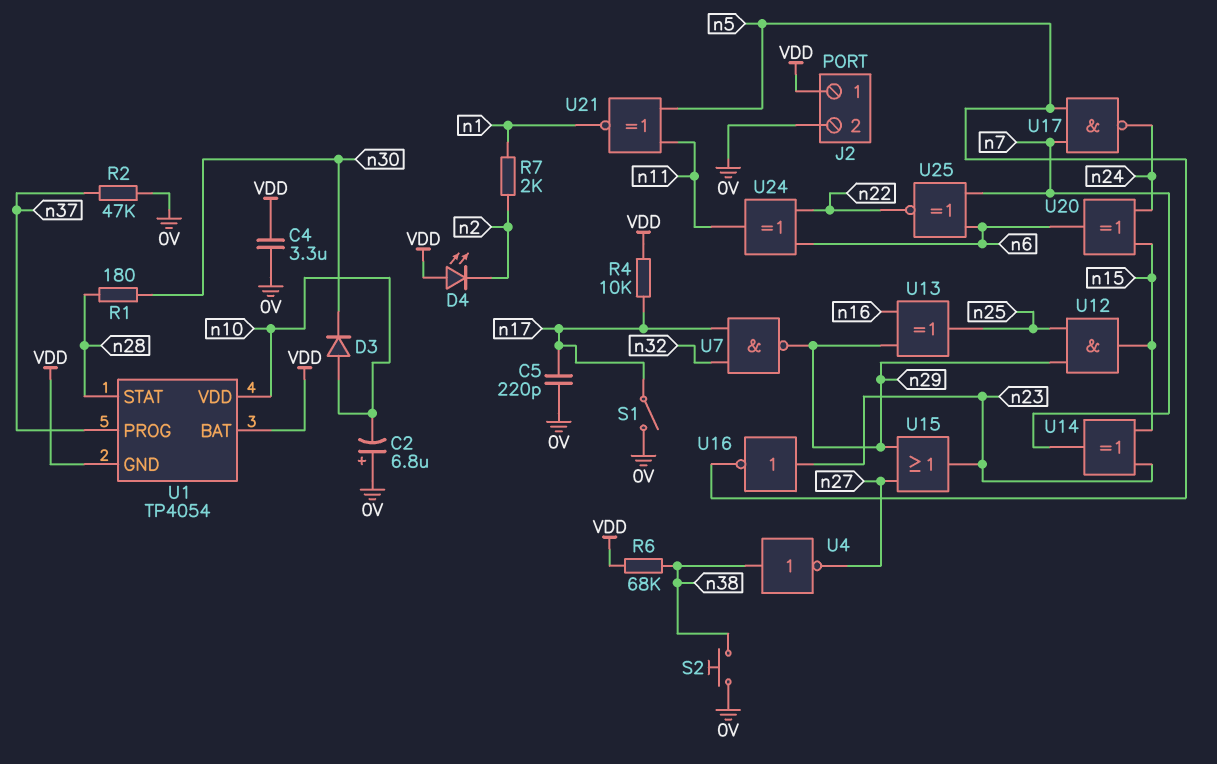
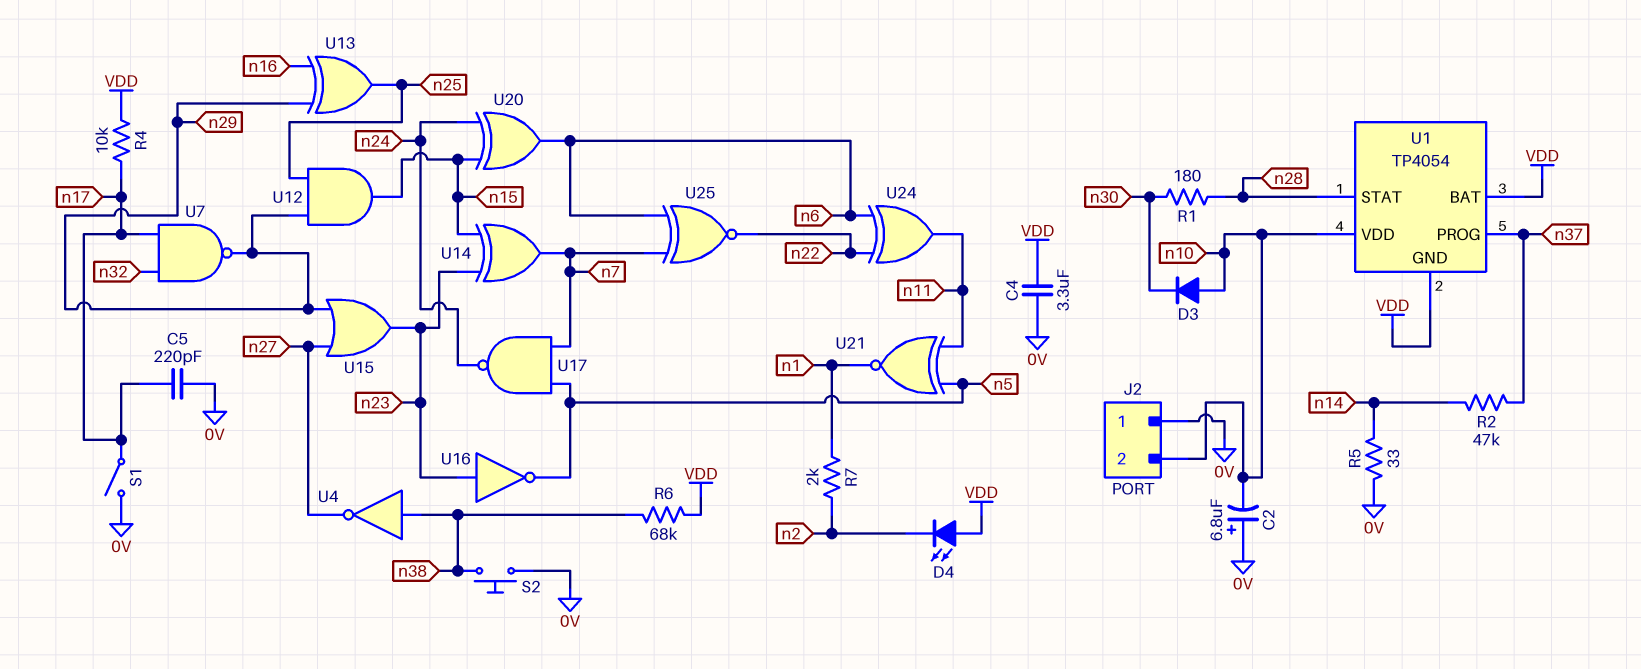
J2 pin 1: VDD -> 0V
J2 pin 2: 0V -> n10
R2: 47k (0V, n37) -> 47k (n14, n37)
R5: none -> 33 (0V, n14)

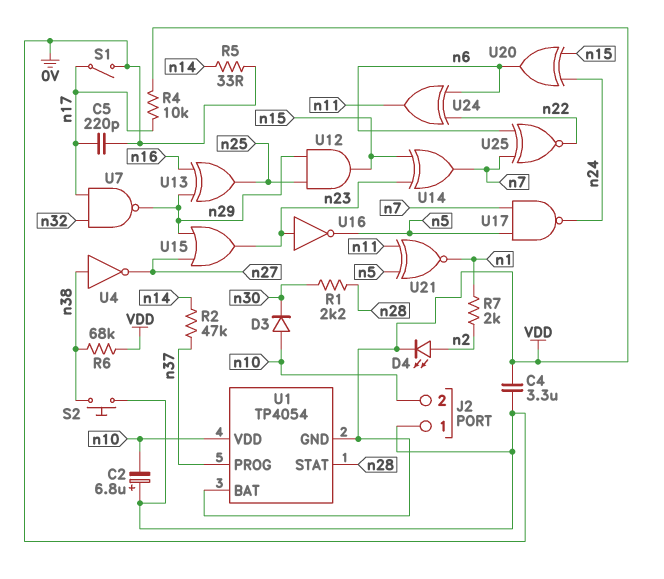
D4: LED (A VDD, K n2) -> LED (A n2, K VDD)
R1: 180 (n28, n30) -> 2.2k (n28, n30)

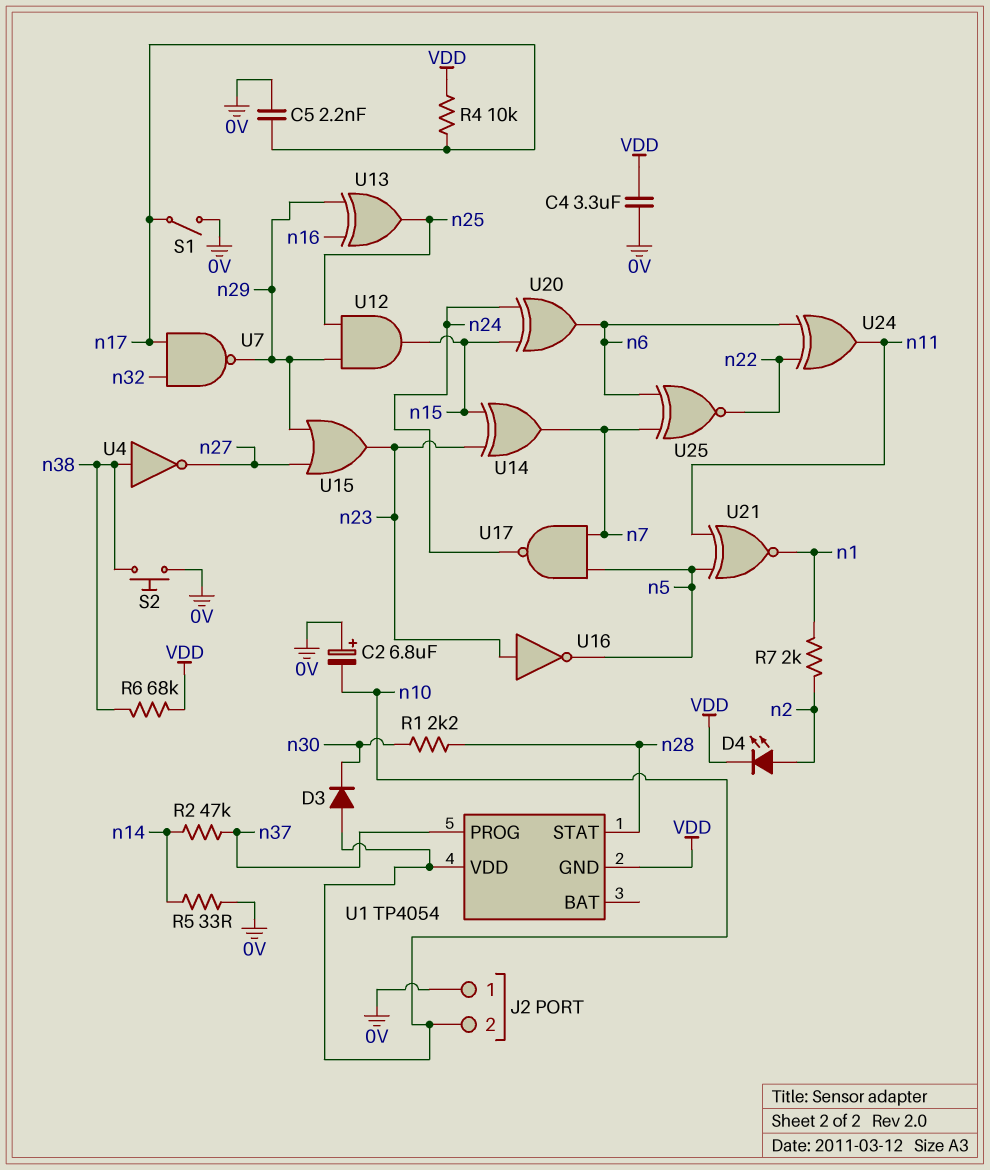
C5: 220pF (0V, n17) -> 2.2nF (0V, n17)
U1 pin BAT: VDD -> none

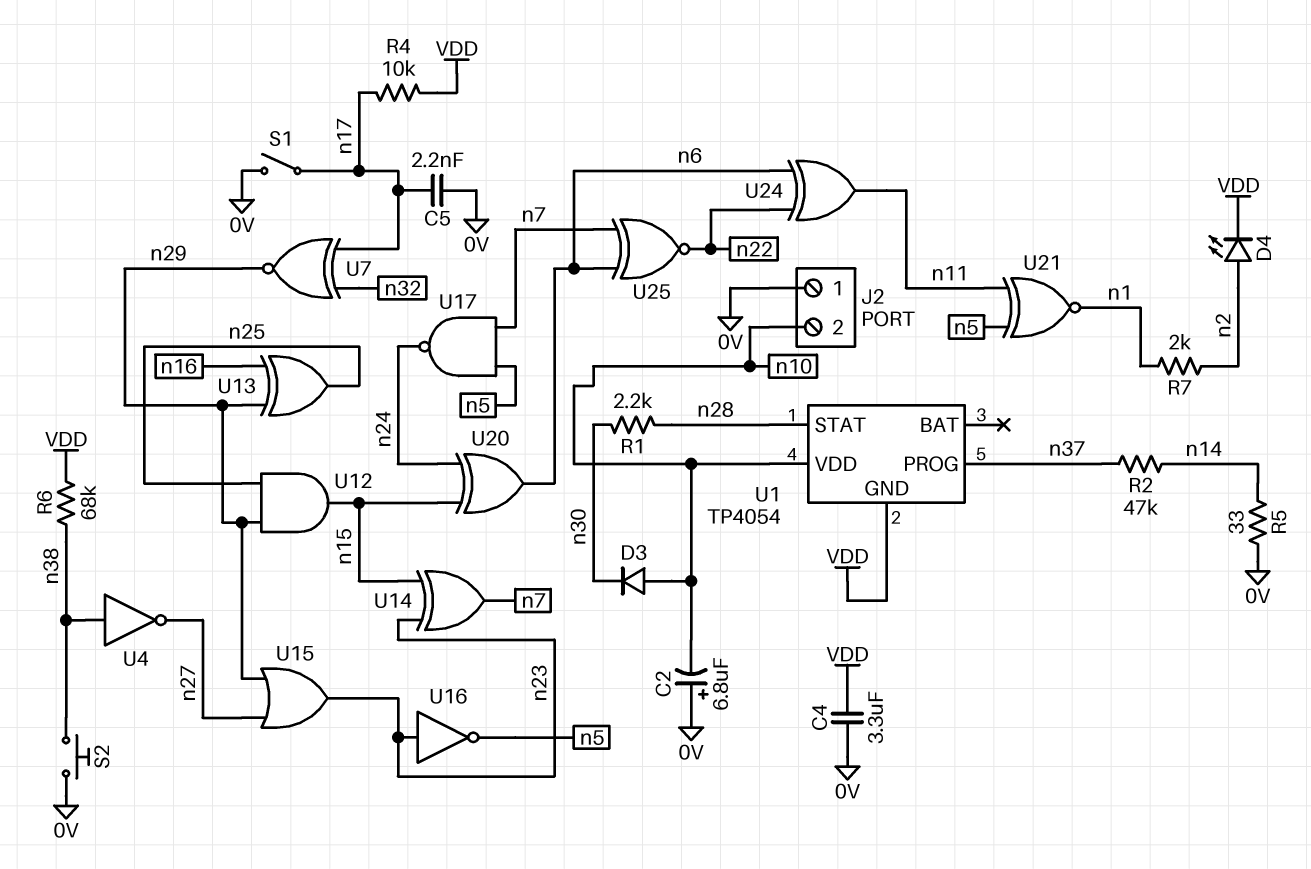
U7: NAND (in n17, in n32, out n29) -> XNOR (in n17, in n32, out n29)

